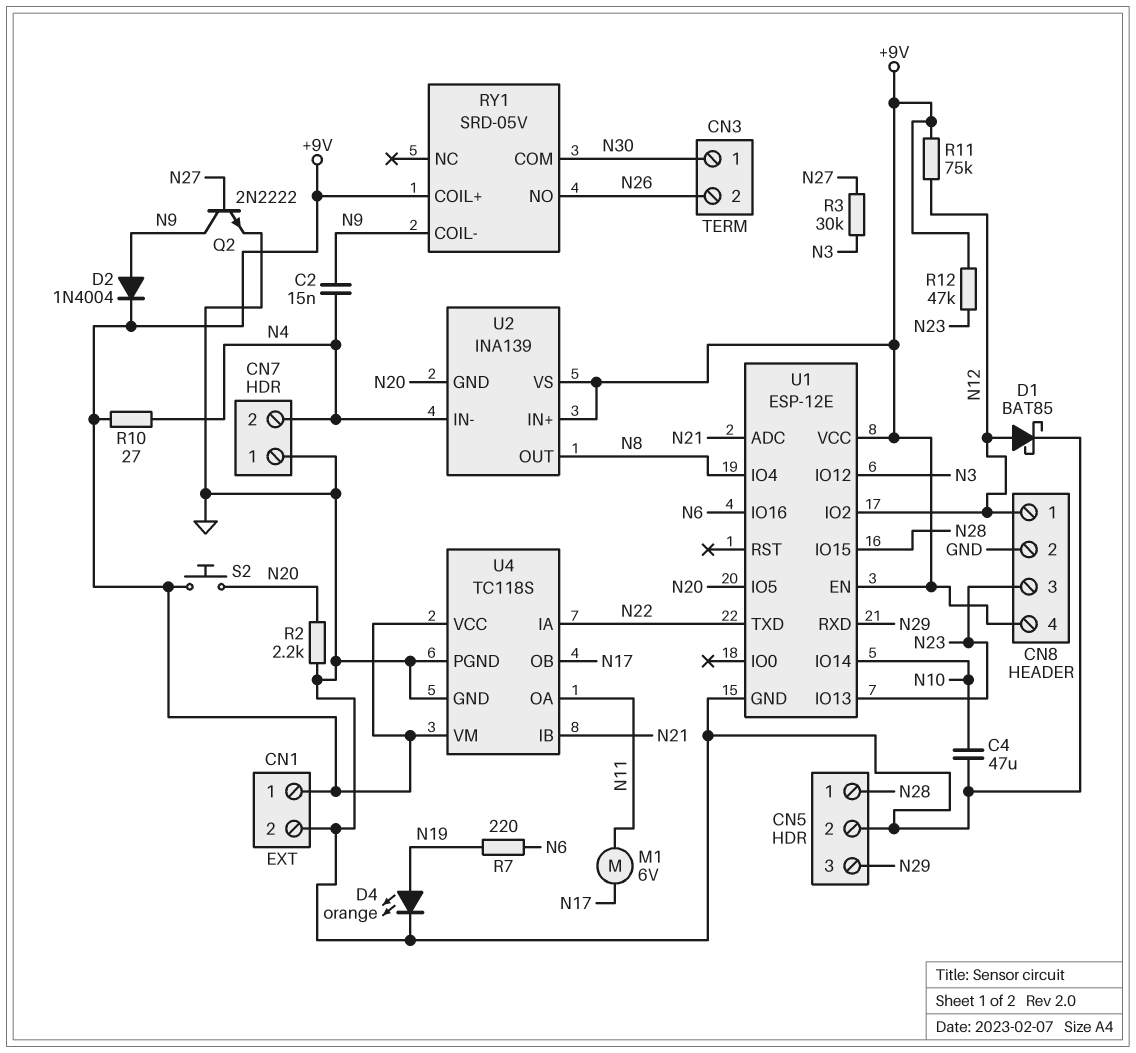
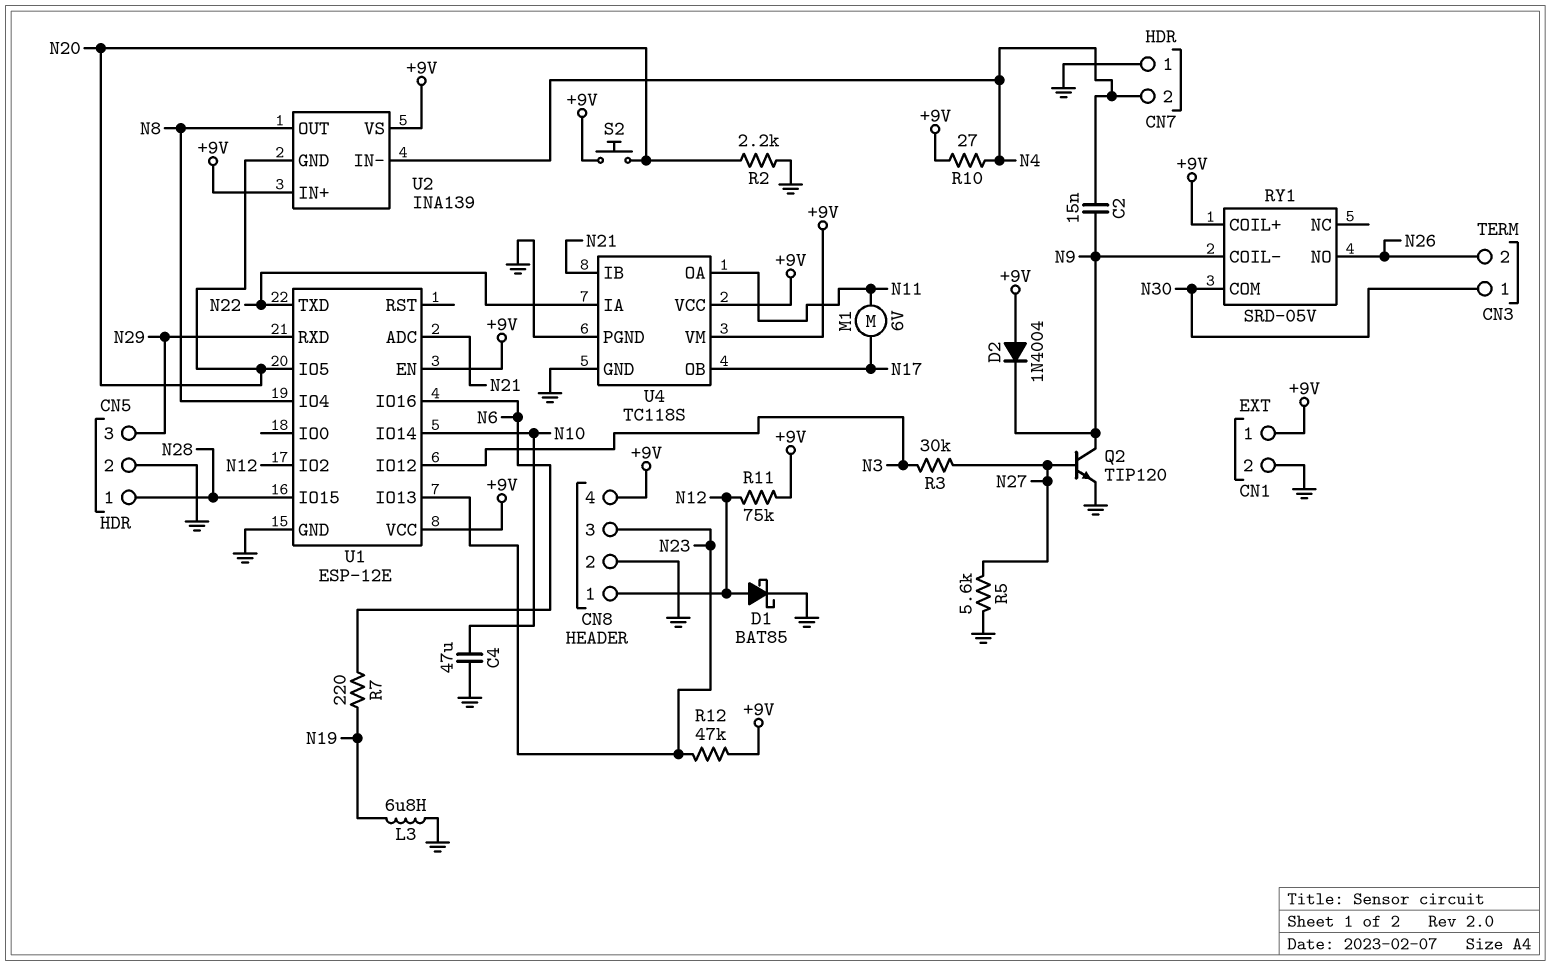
D2: diode 1N4004 (A N9, K +9V) -> diode 1N4004 (A +9V, K N9)
D4: LED orange (A N19, K GND) -> none
L3: none -> 6.8uH (GND, N19)
Q2: NPN 2N2222 (B N27, C N9, E GND) -> NPN TIP120 (B N27, C N9, E GND)
R5: none -> 5.6k (GND, N27)

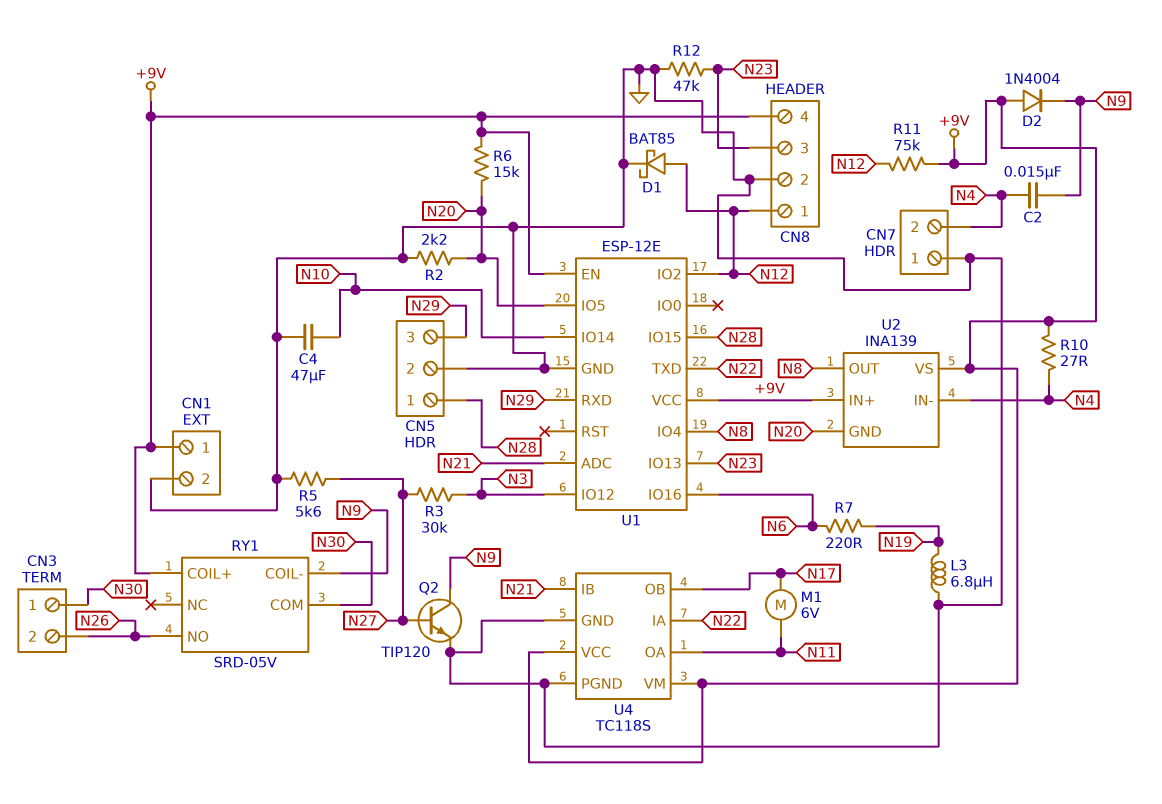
R6: none -> 15k (+9V, N20)
R12: 47k (+9V, N23) -> 47k (GND, N23)
S2: button (+9V, N20) -> none

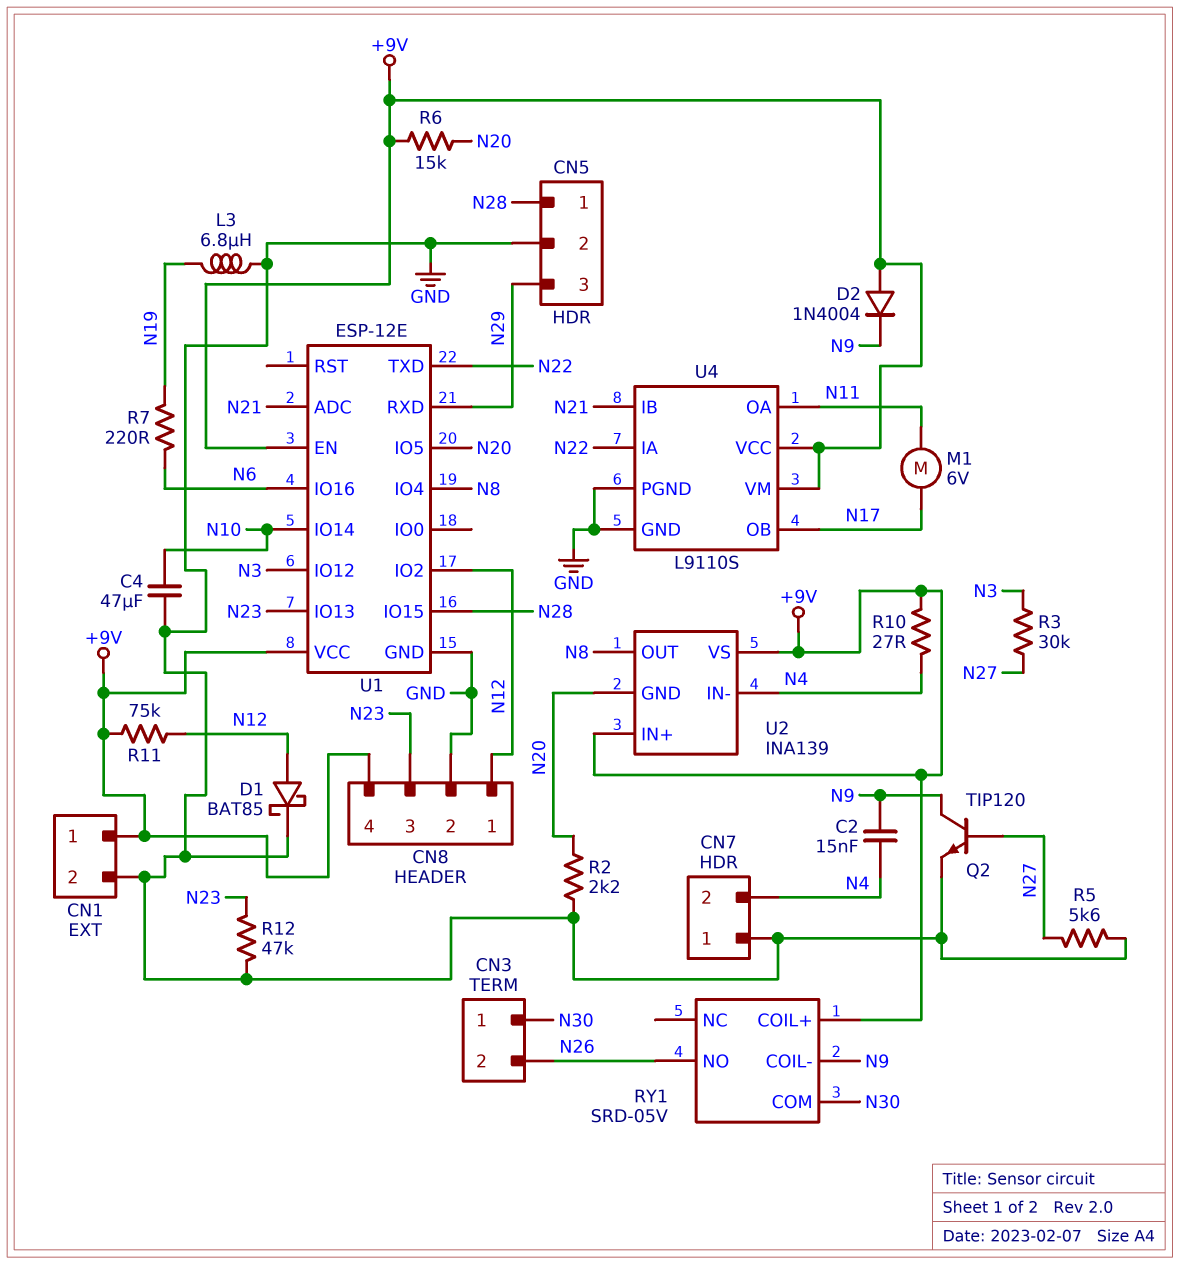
U4: TC118S -> L9110S

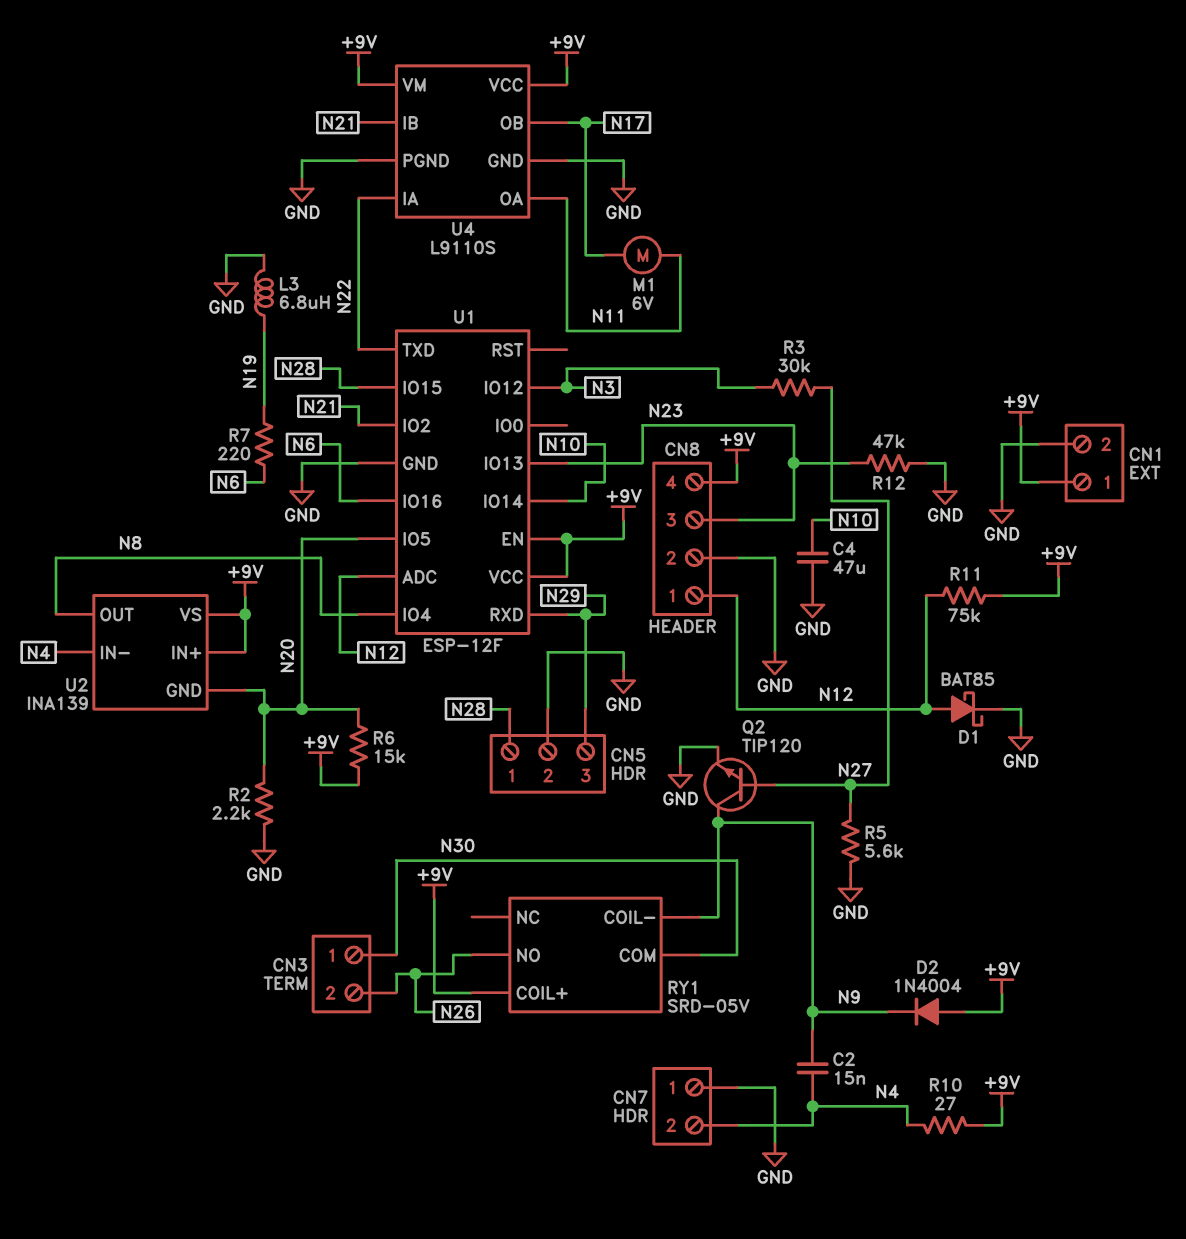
U1: ESP-12E -> ESP-12F
U1 pin ADC: N21 -> N12
U1 pin IO2: N12 -> N21

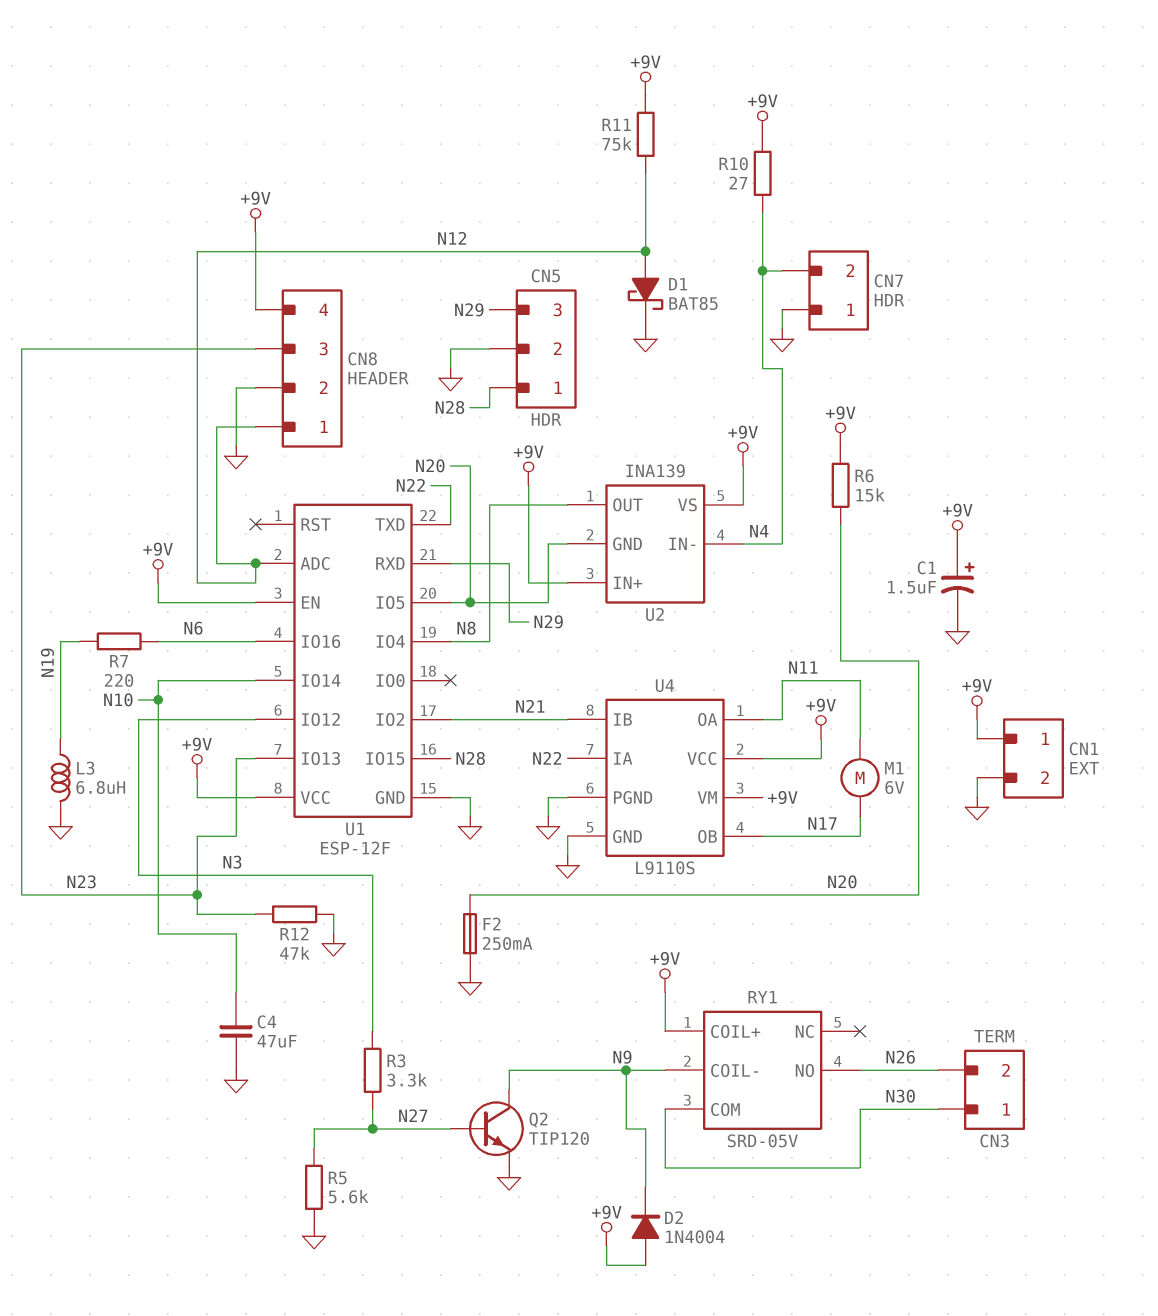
C1: none -> 1.5uF (plus +9V, minus GND)
C2: 15nF (N4, N9) -> none
F2: none -> 250mA (GND, N20)
R2: 2.2k (GND, N20) -> none
R3: 30k (N3, N27) -> 3.3k (N3, N27)

